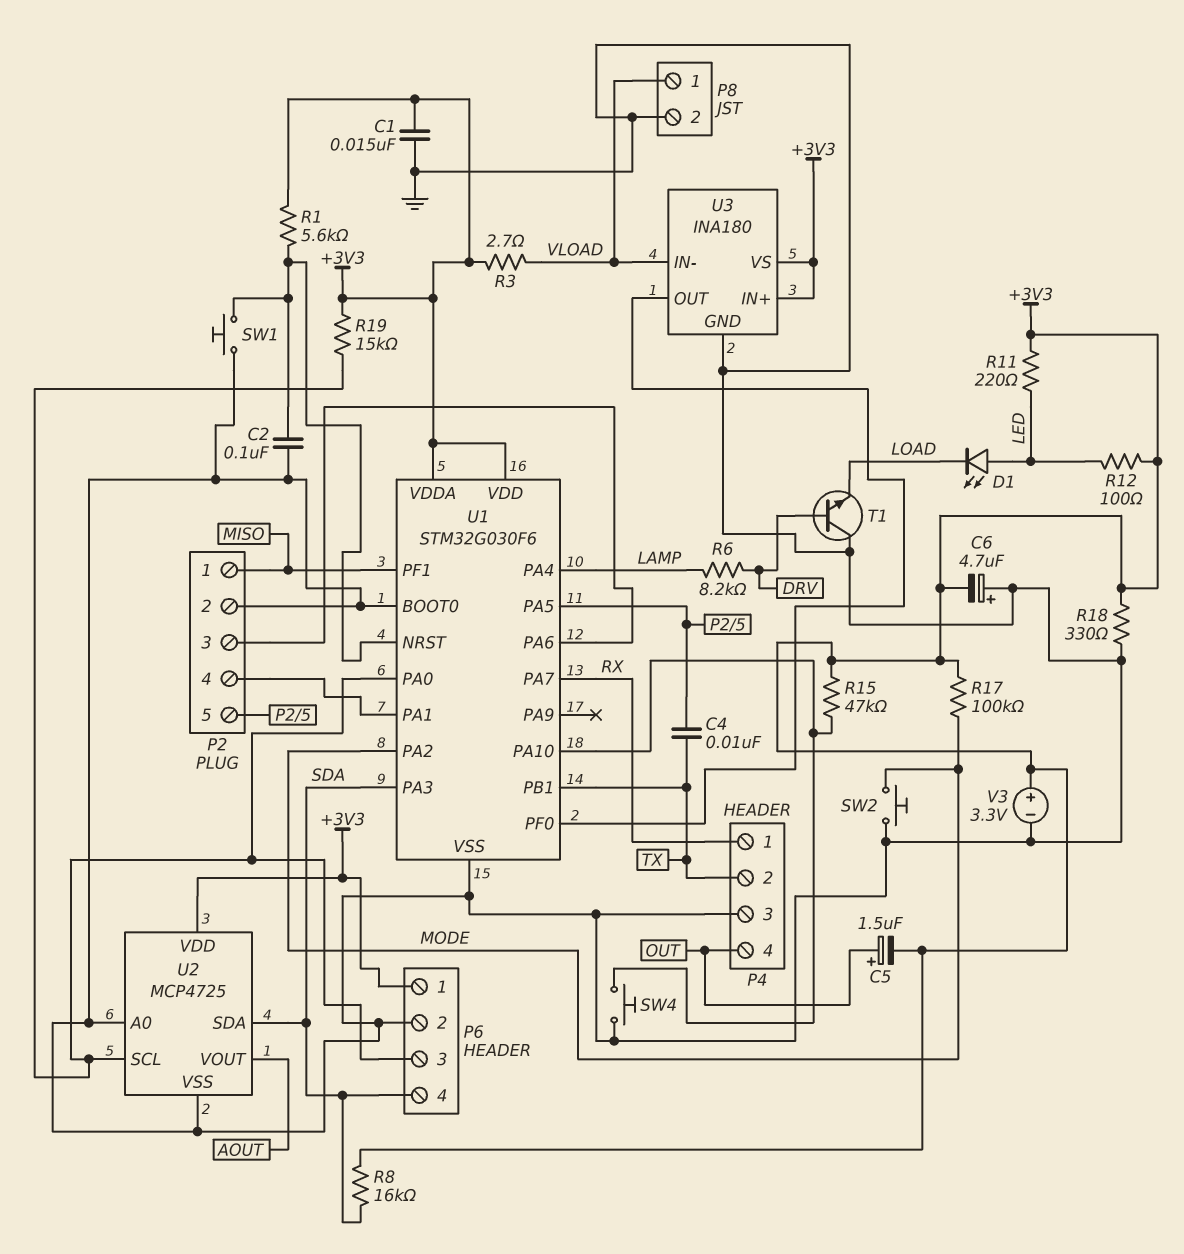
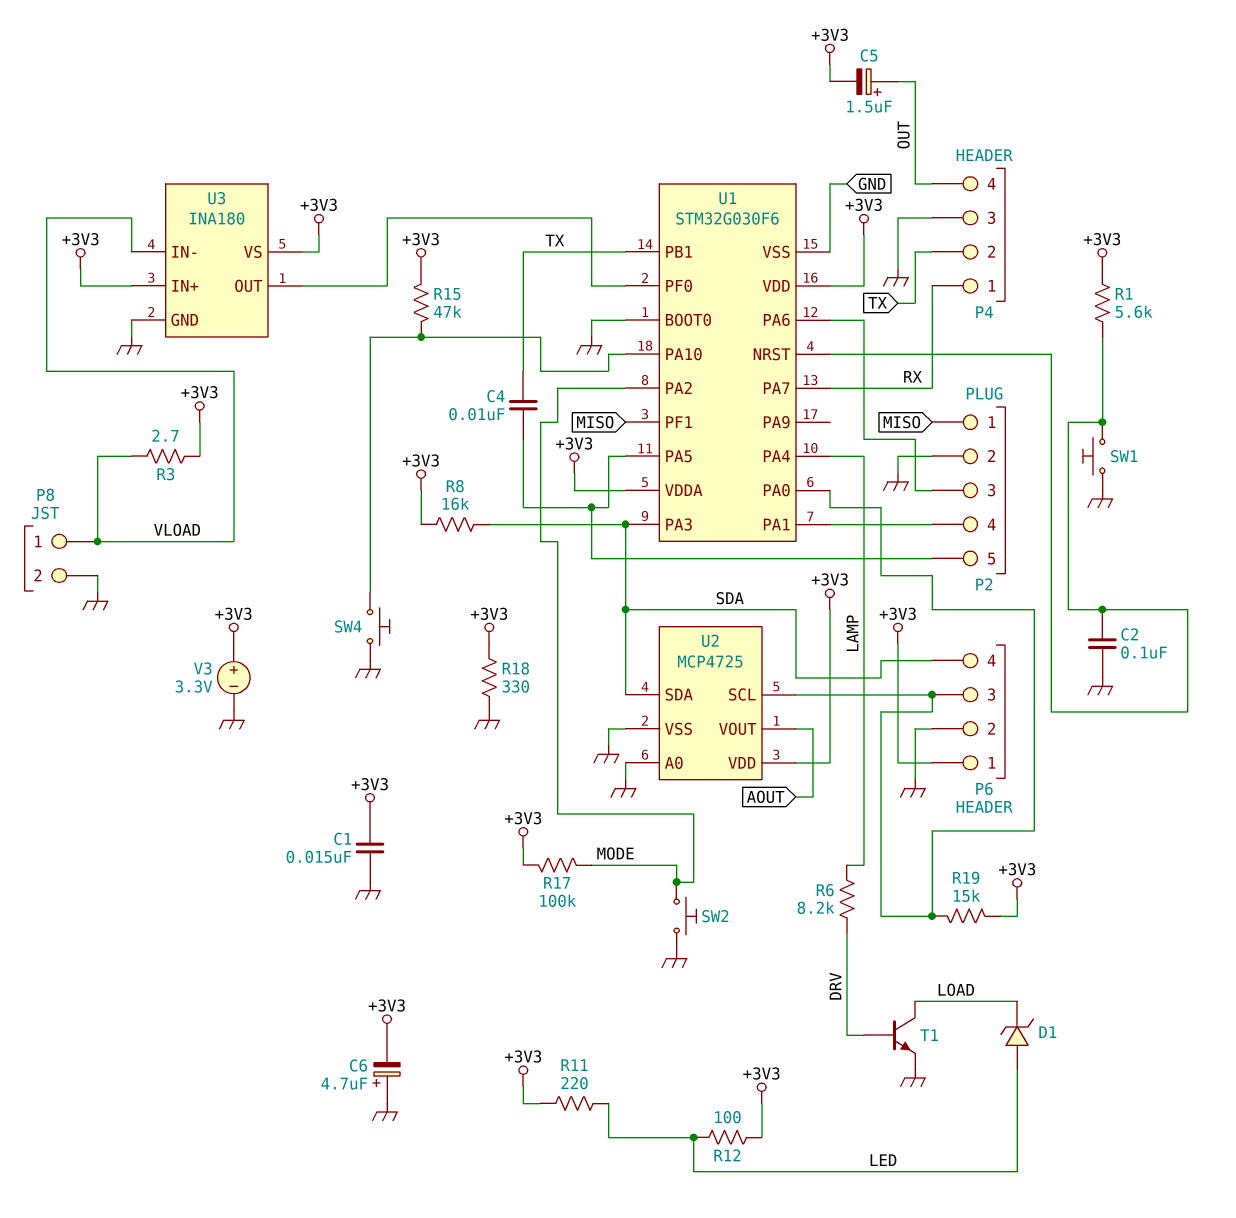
D1: LED (A LED, K LOAD) -> zener (A LED, K LOAD)
T1: NPN (B DRV, C GND, E LOAD) -> NPN (B DRV, C LOAD, E GND)

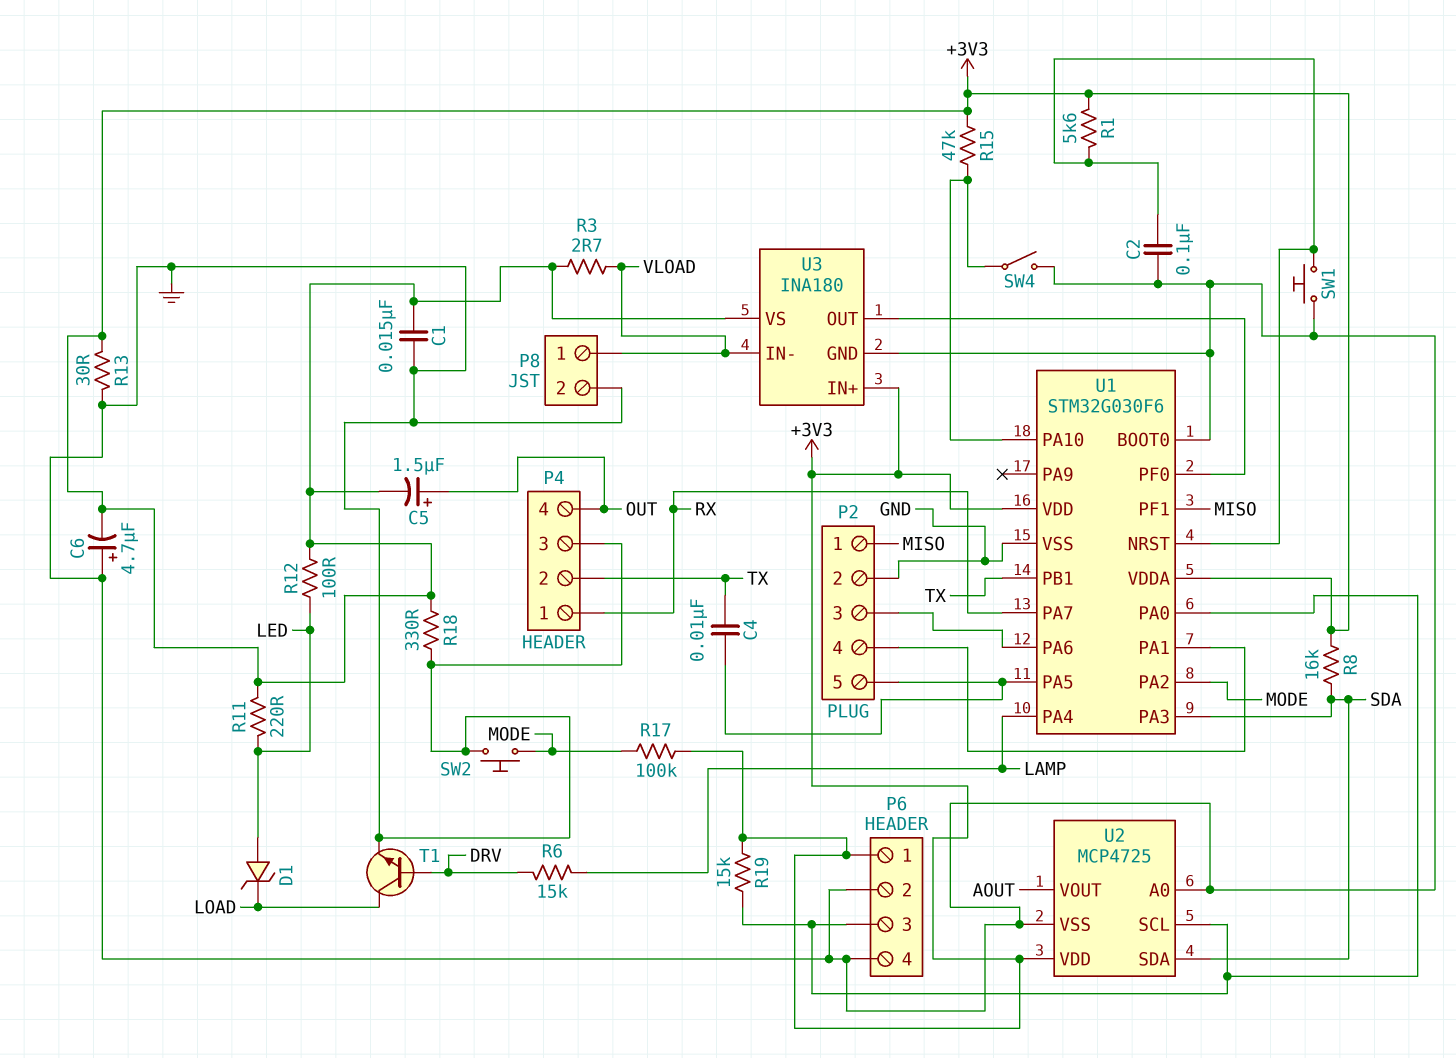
P6 pin 4: SDA -> GND
R6: 8.2k (DRV, LAMP) -> 15k (DRV, LAMP)
R13: none -> 30 (+3V3, GND)
SW4: button (GND, U1/PA10) -> switch (GND, U1/PA10)
V3: 3.3V (plus +3V3, minus GND) -> none

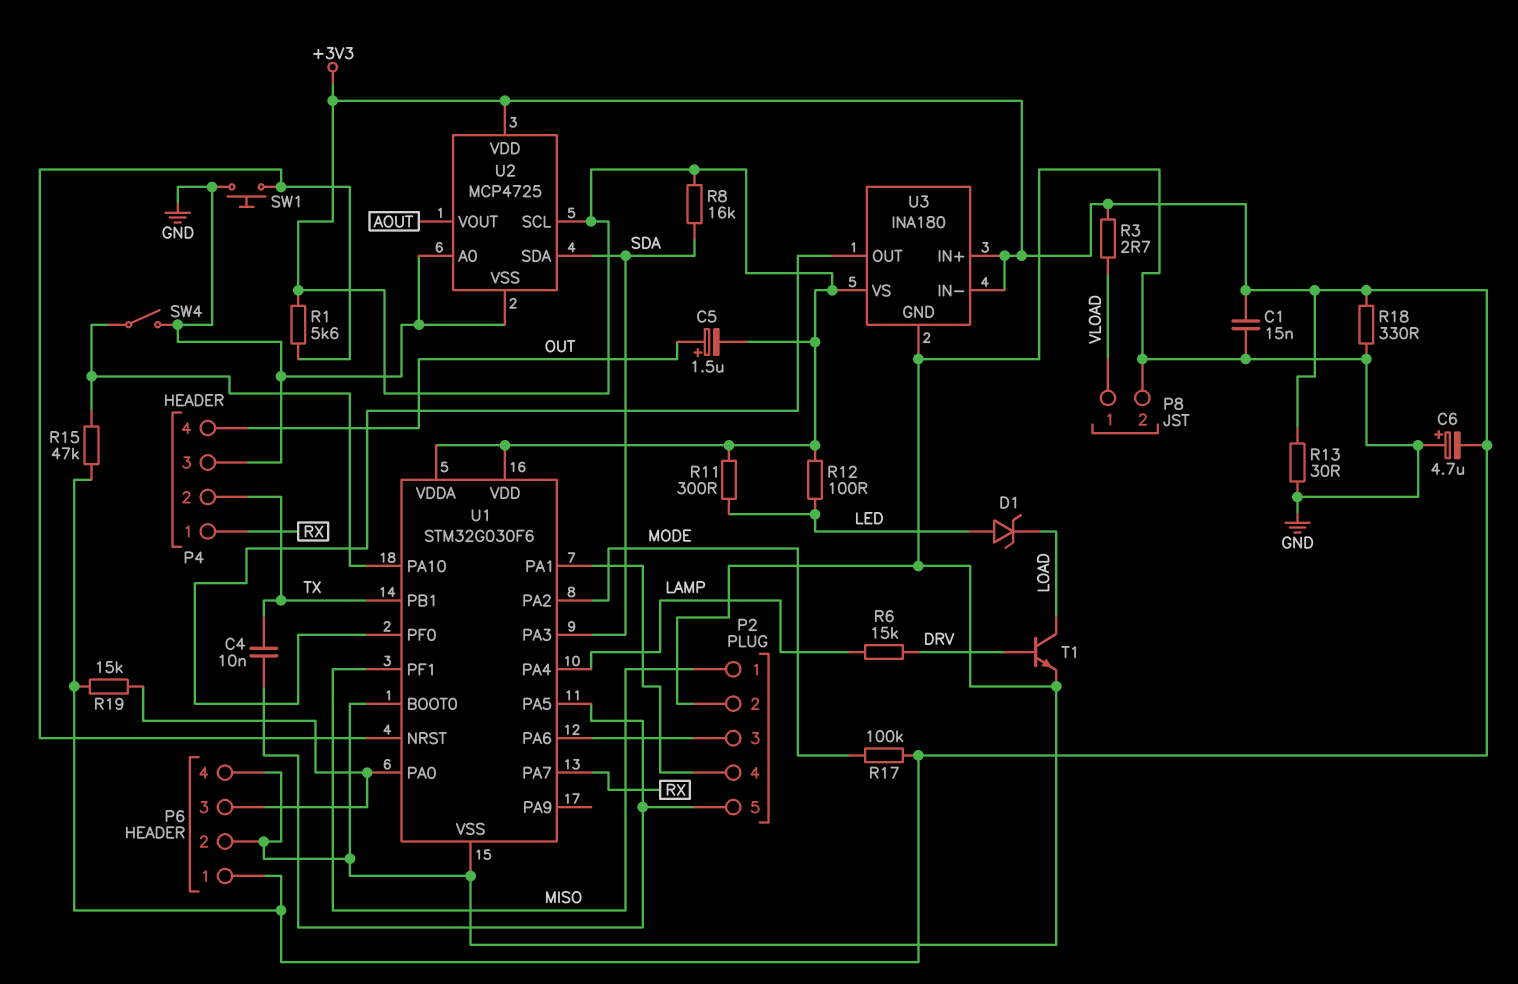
C2: 100nF (GND, U1/NRST) -> none
R11: 220 (+3V3, LED) -> 300 (+3V3, LED)
SW2: button (GND, MODE) -> none
U2 pin SCL: P6/3 -> +3V3
U3 pin IN-: VLOAD -> +3V3

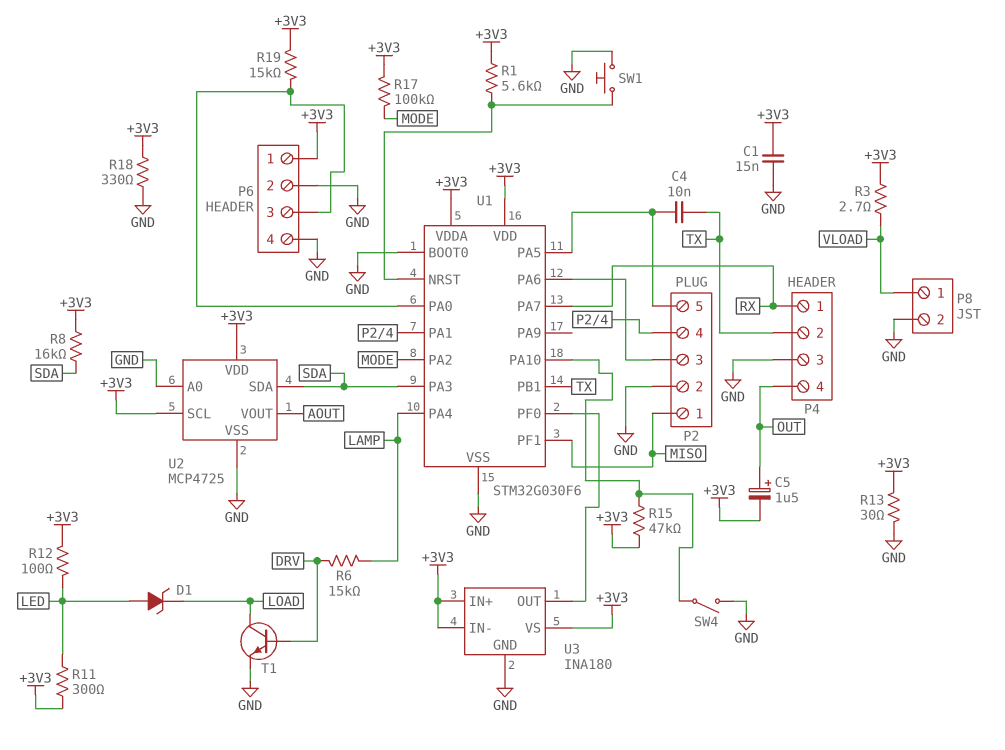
C6: 4.7uF (plus GND, minus +3V3) -> none

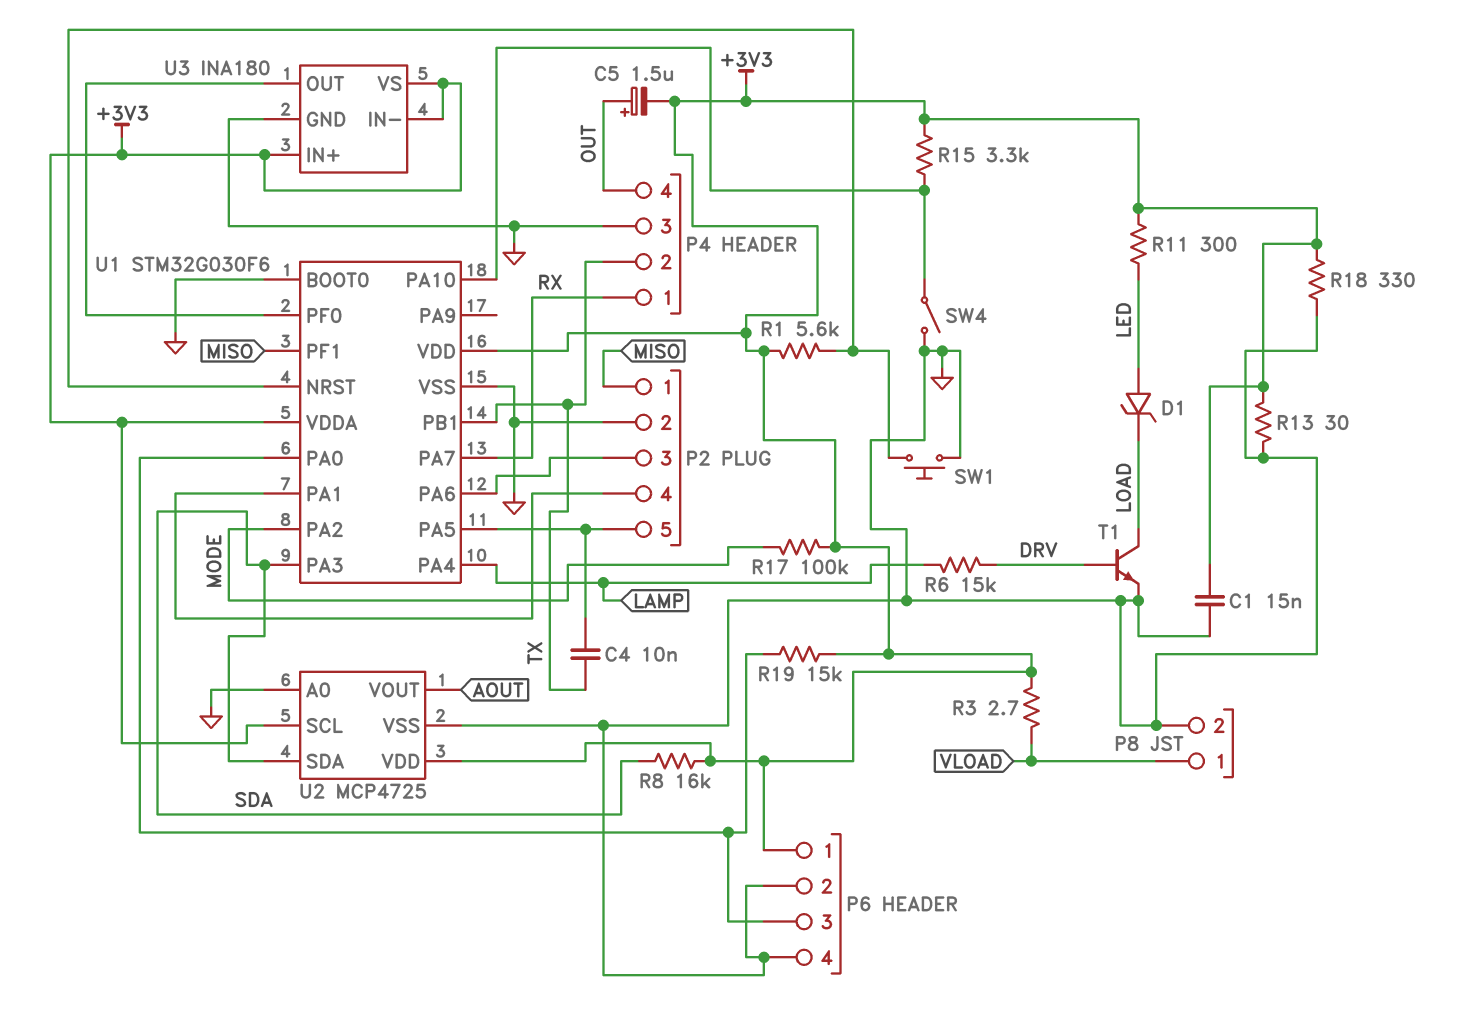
R12: 100 (+3V3, LED) -> none
R15: 47k (+3V3, U1/PA10) -> 3.3k (+3V3, U1/PA10)

